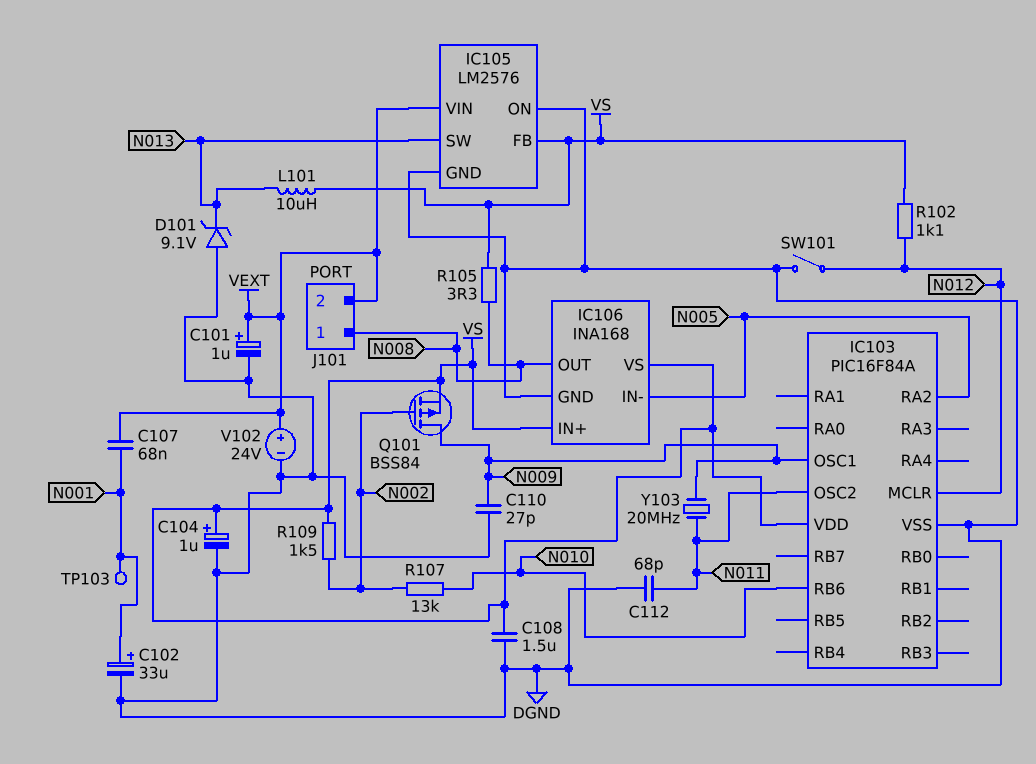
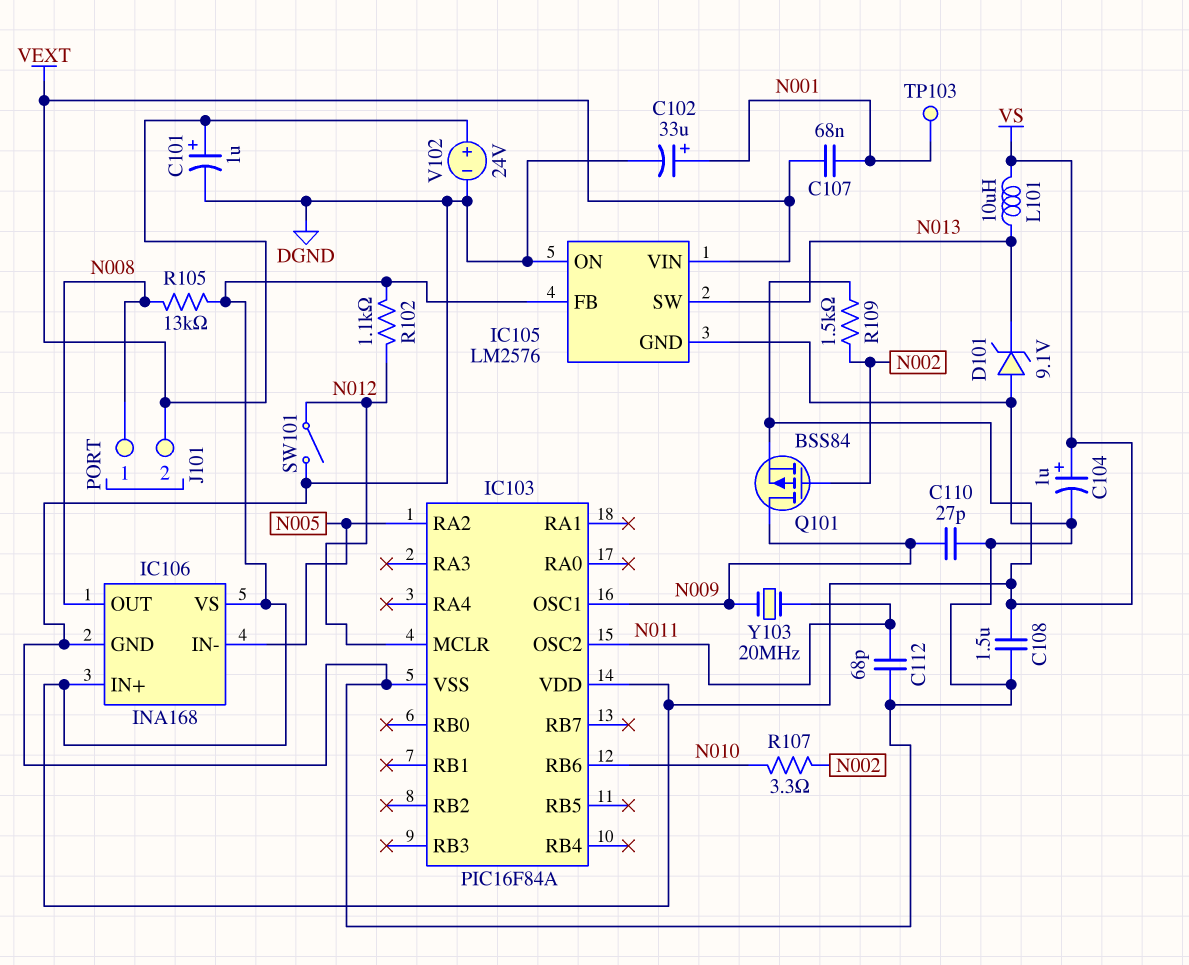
R105: 3.3 (N008, VS) -> 13k (N008, VS)
R107: 13k (N002, N010) -> 3.3 (N002, N010)

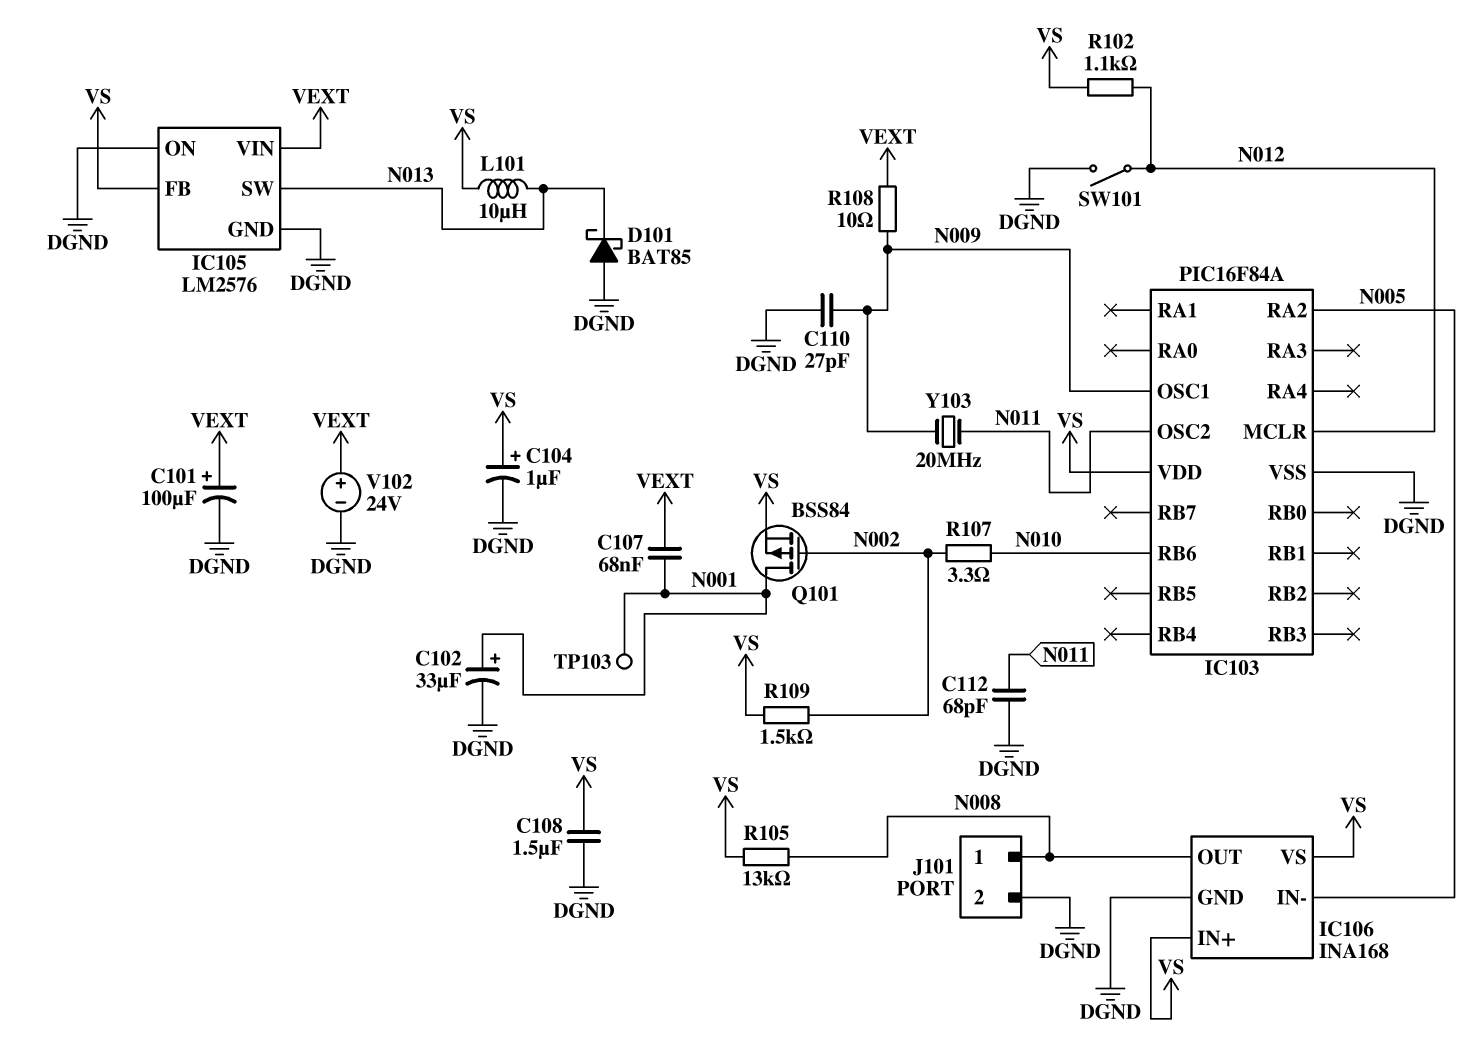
C101: 1uF (plus VEXT, minus DGND) -> 100uF (plus VEXT, minus DGND)
D101: zener 9.1V (A DGND, K N013) -> schottky BAT85 (A DGND, K N013)
J101 pin 2: VEXT -> DGND
Q101: PMOS BSS84 (G N002, D N009, S VS) -> PMOS BSS84 (G N002, D N001, S VS)
R108: none -> 10 (N009, VEXT)

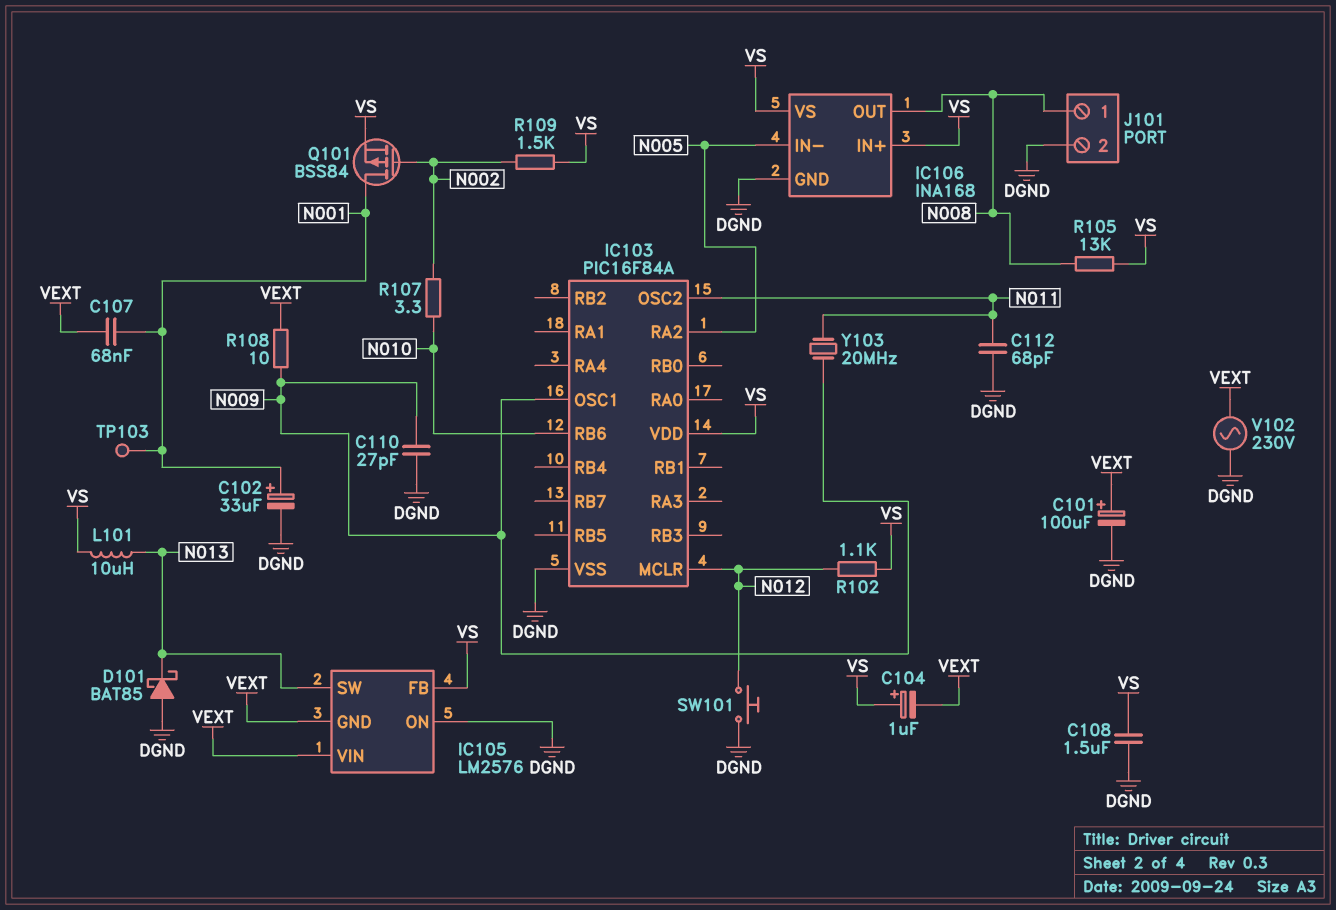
C104: 1uF (plus VS, minus DGND) -> 1uF (plus VS, minus VEXT)
IC105 pin GND: DGND -> VEXT
SW101: switch (DGND, N012) -> button (DGND, N012)
V102: 24V (plus VEXT, minus DGND) -> AC 230V (DGND, VEXT)

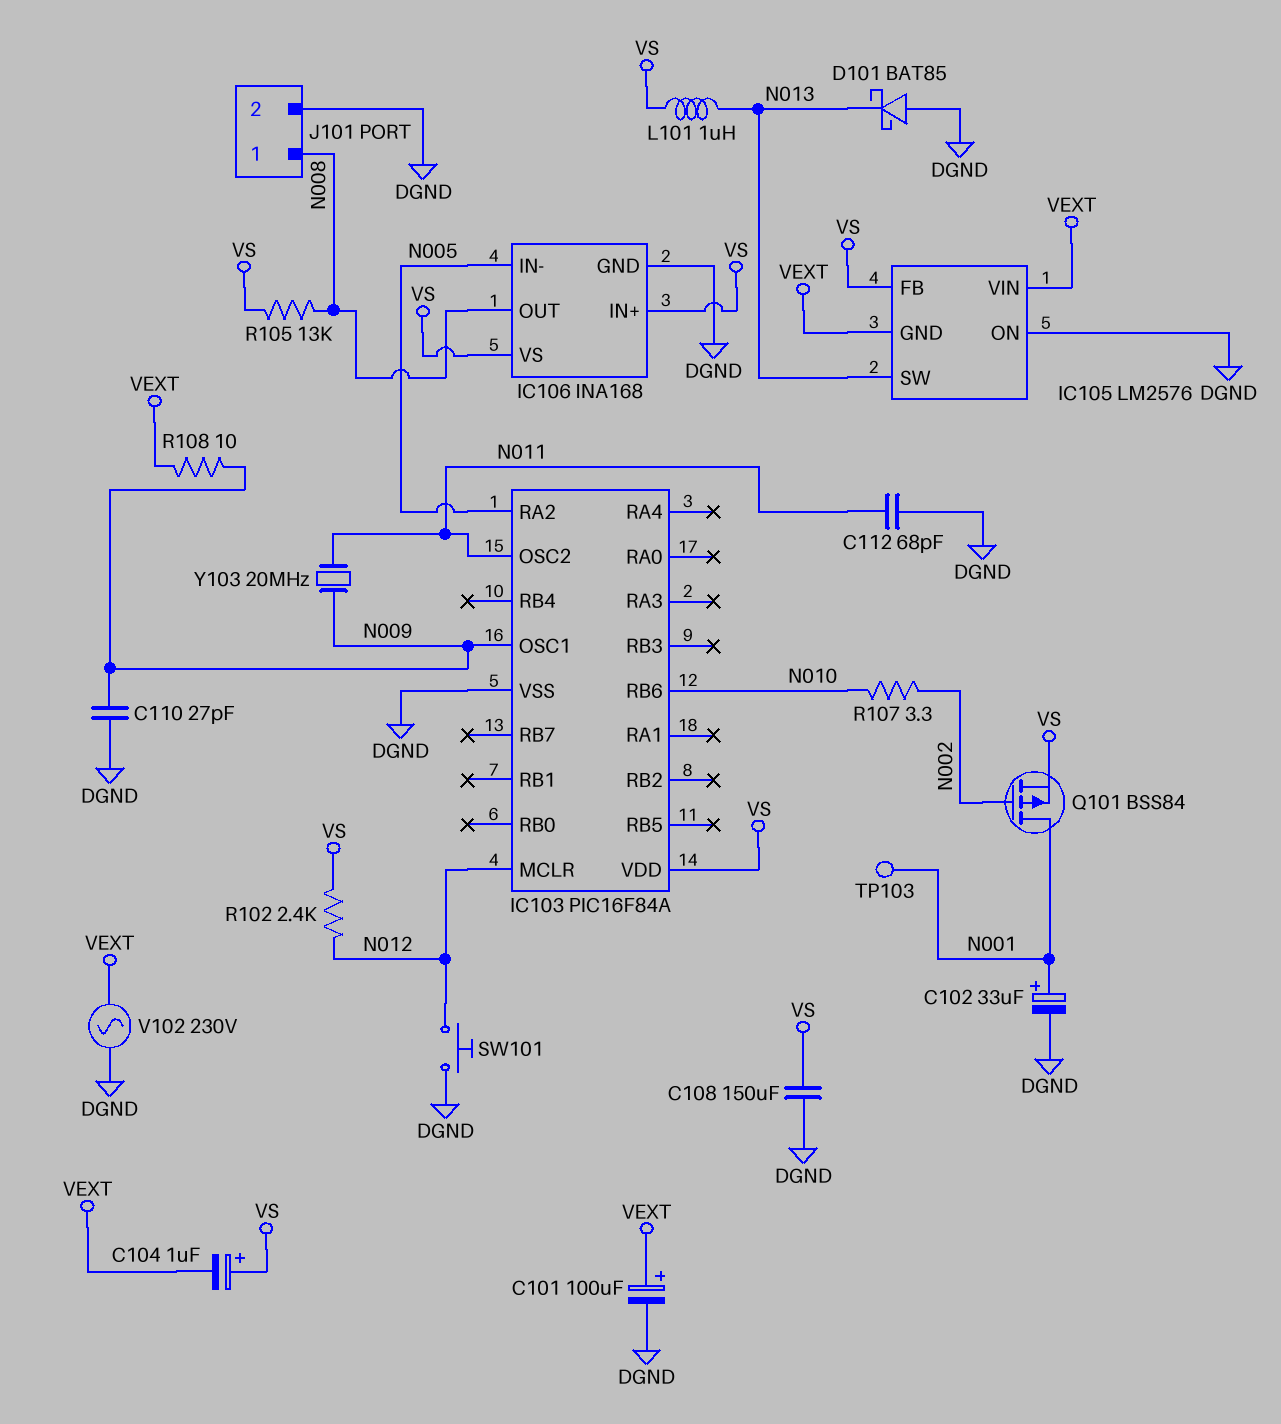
C107: 68nF (N001, VEXT) -> none
C108: 1.5uF (DGND, VS) -> 150uF (DGND, VS)
L101: 10uH (N013, VS) -> 1uH (N013, VS)
R102: 1.1k (N012, VS) -> 2.4k (N012, VS)
R109: 1.5k (N002, VS) -> none

